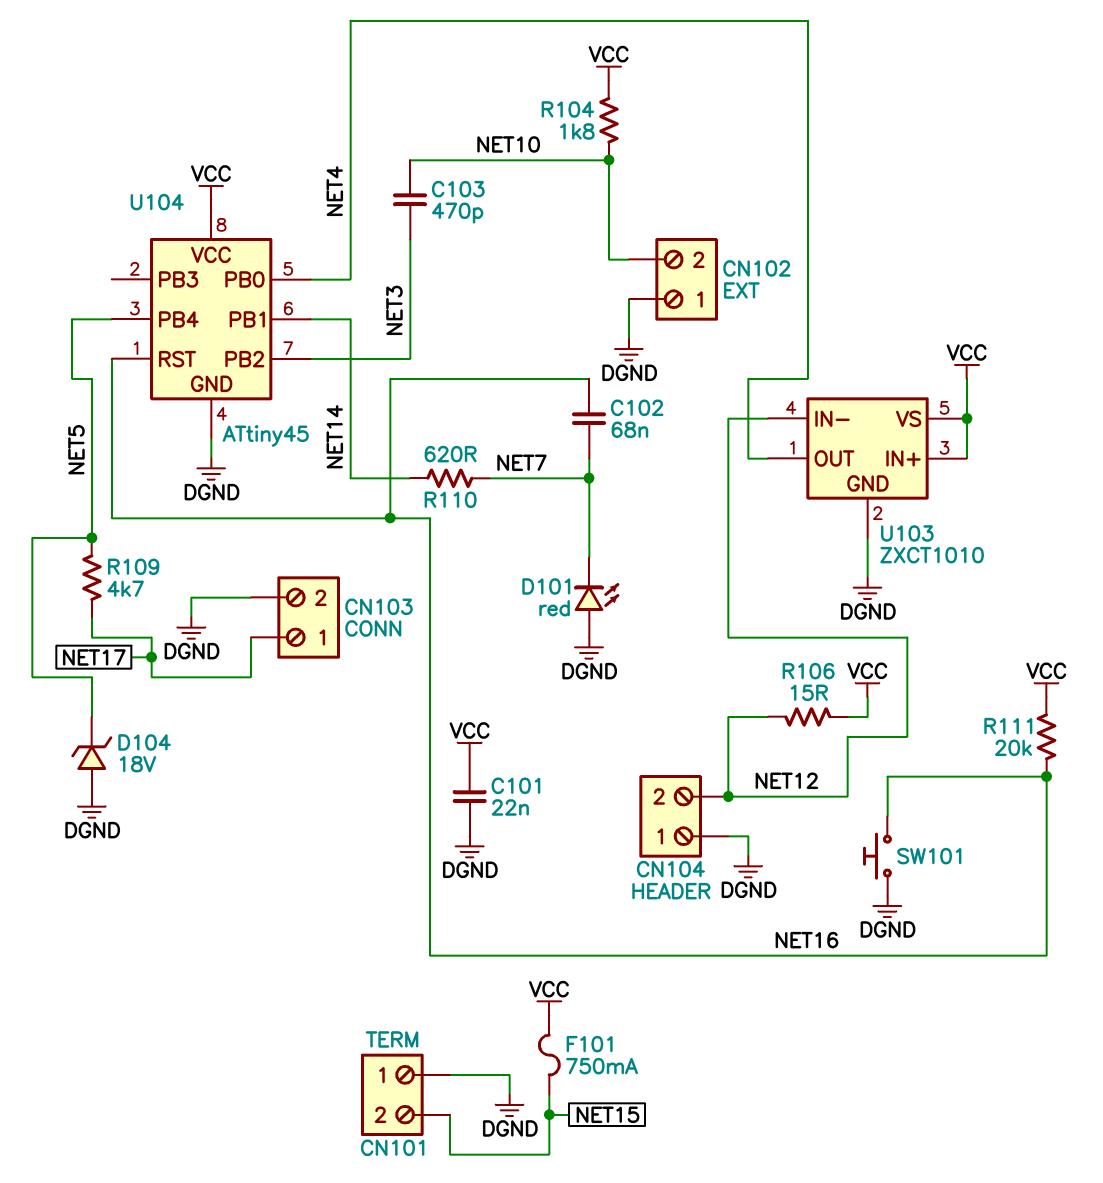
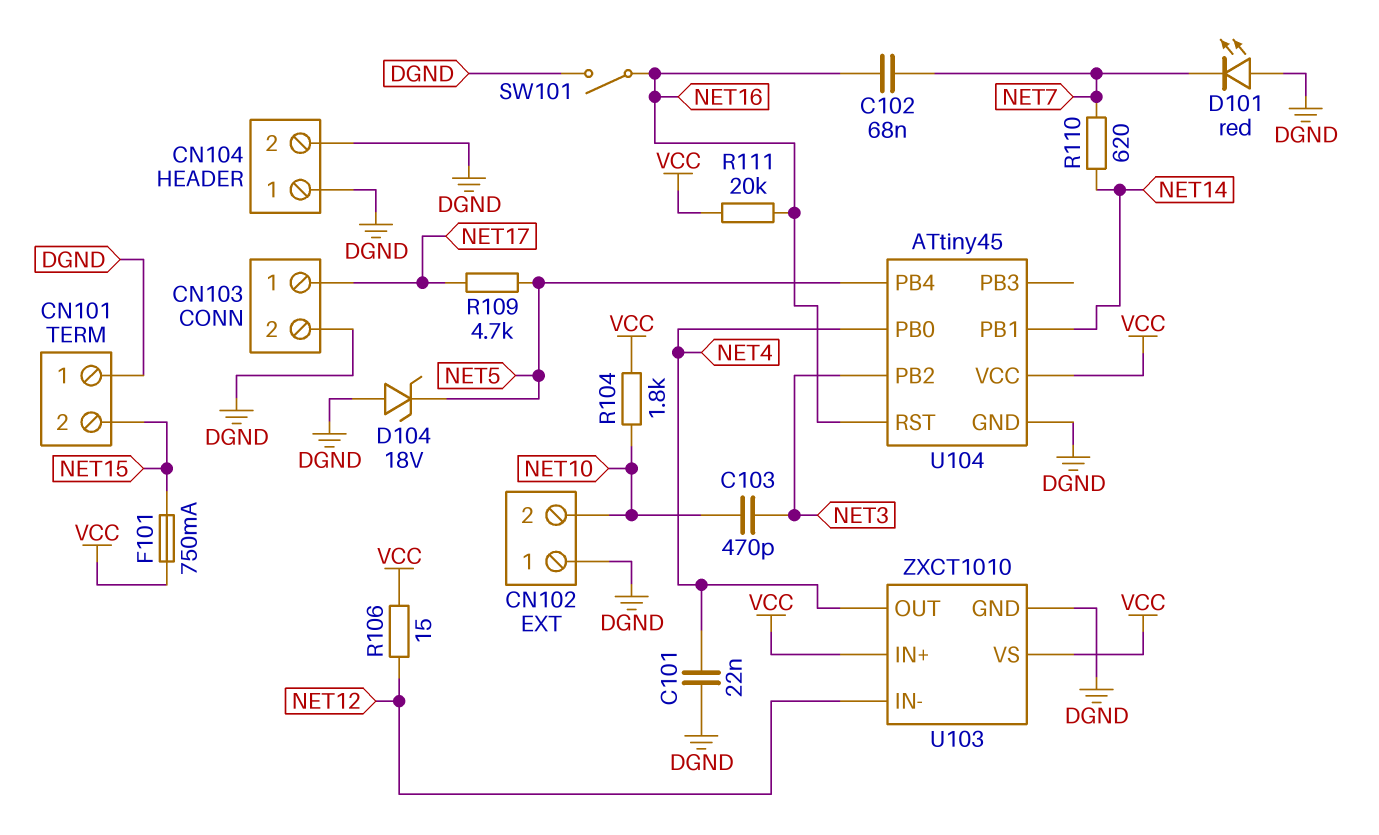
C101: 22nF (DGND, VCC) -> 22nF (DGND, NET4)
CN104 pin 2: NET12 -> DGND
SW101: button (DGND, NET16) -> switch (DGND, NET16)

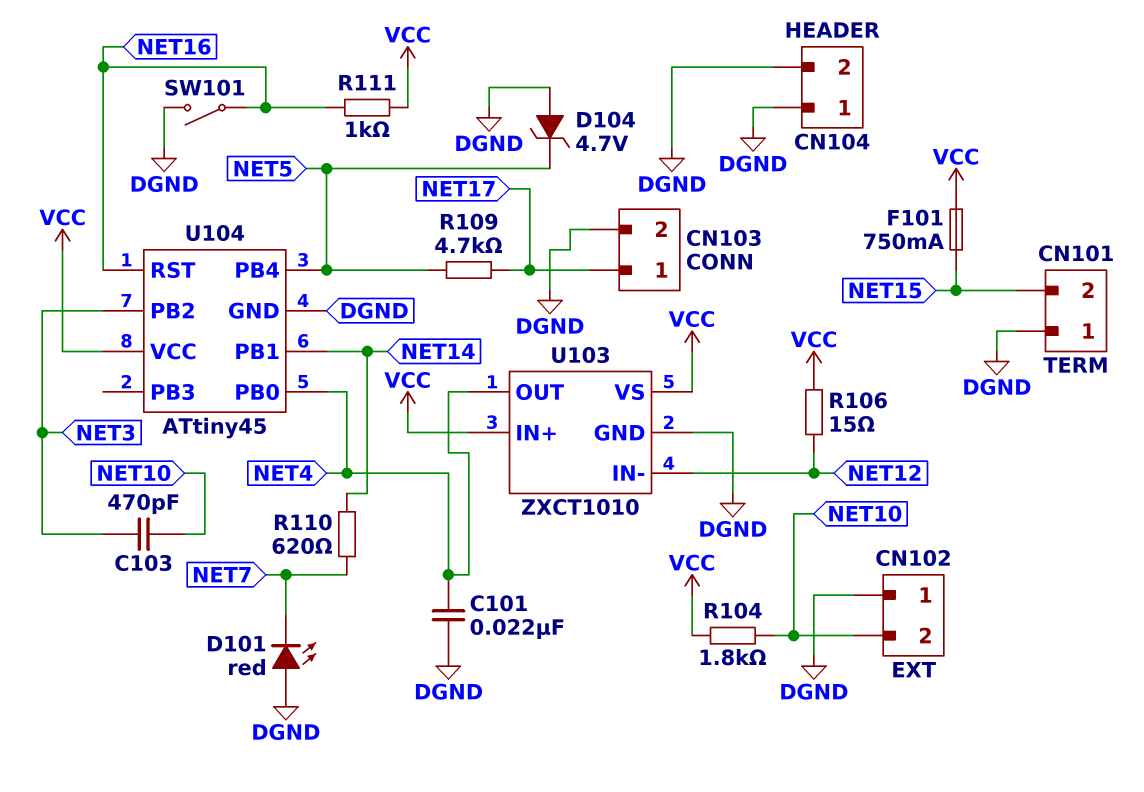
C102: 68nF (NET7, NET16) -> none
D104: zener 18V (A DGND, K NET5) -> zener 4.7V (A DGND, K NET5)
R111: 20k (NET16, VCC) -> 1k (NET16, VCC)

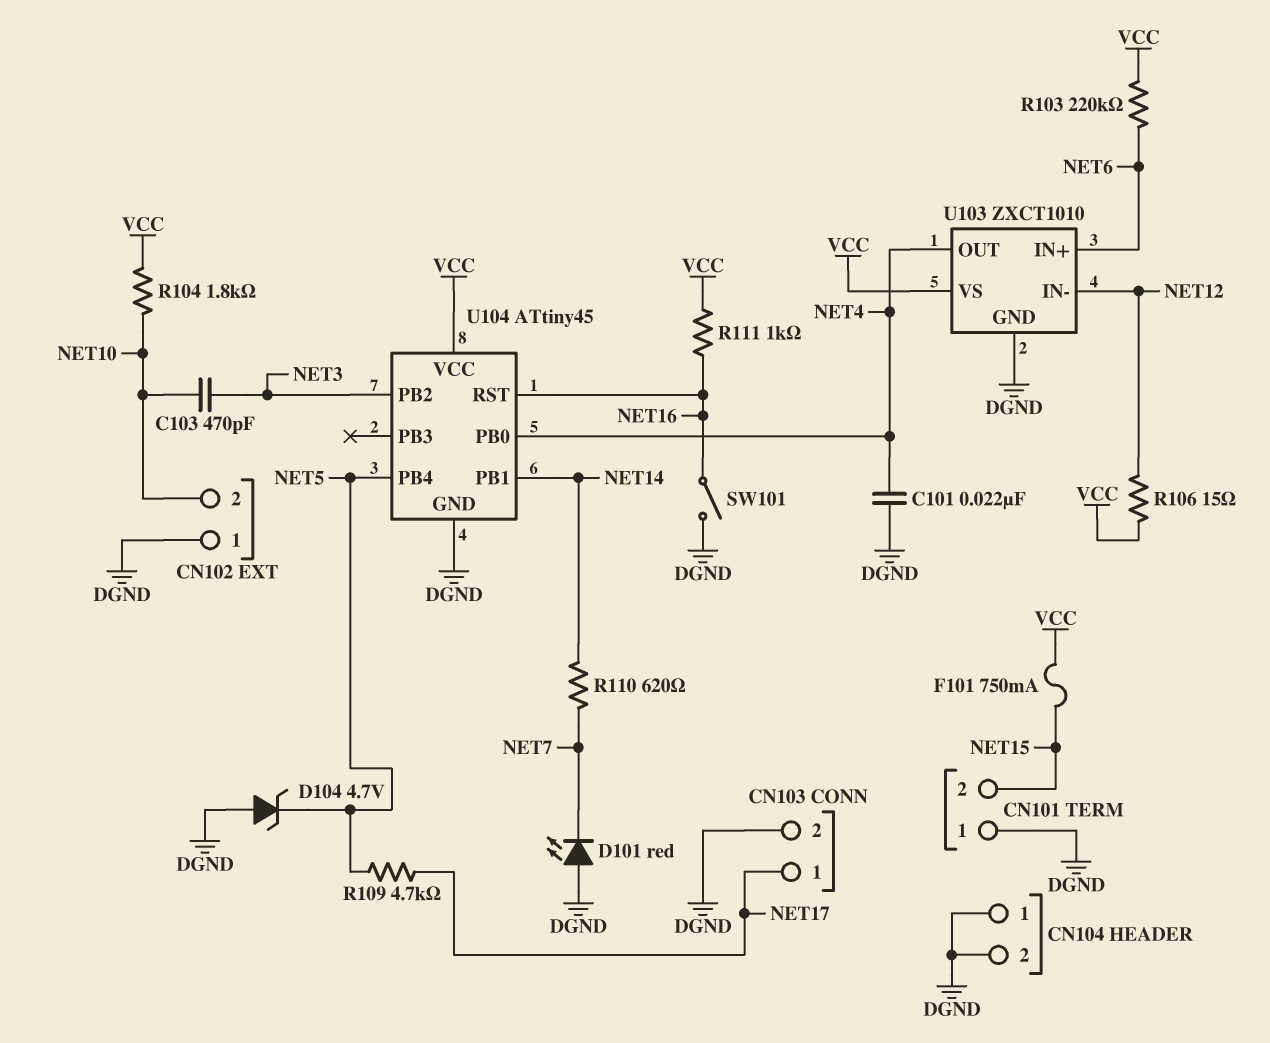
R103: none -> 220k (NET6, VCC)
U103 pin IN+: VCC -> NET6

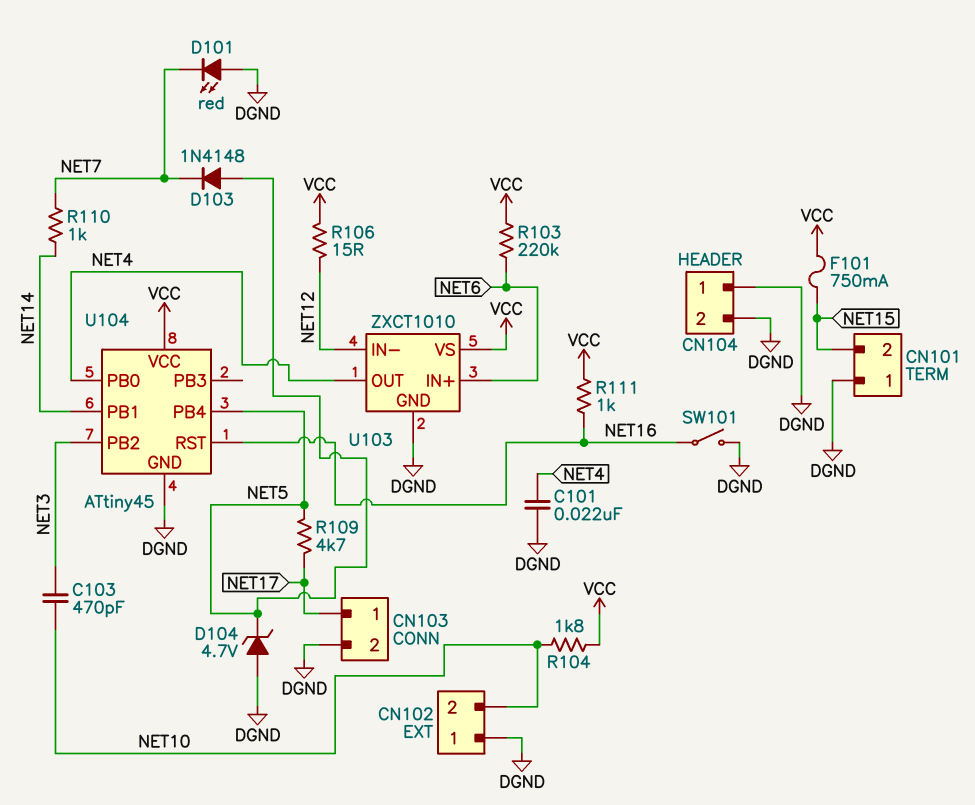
D103: none -> diode 1N4148 (A NET5, K NET7)
R110: 620 (NET7, NET14) -> 1k (NET7, NET14)

